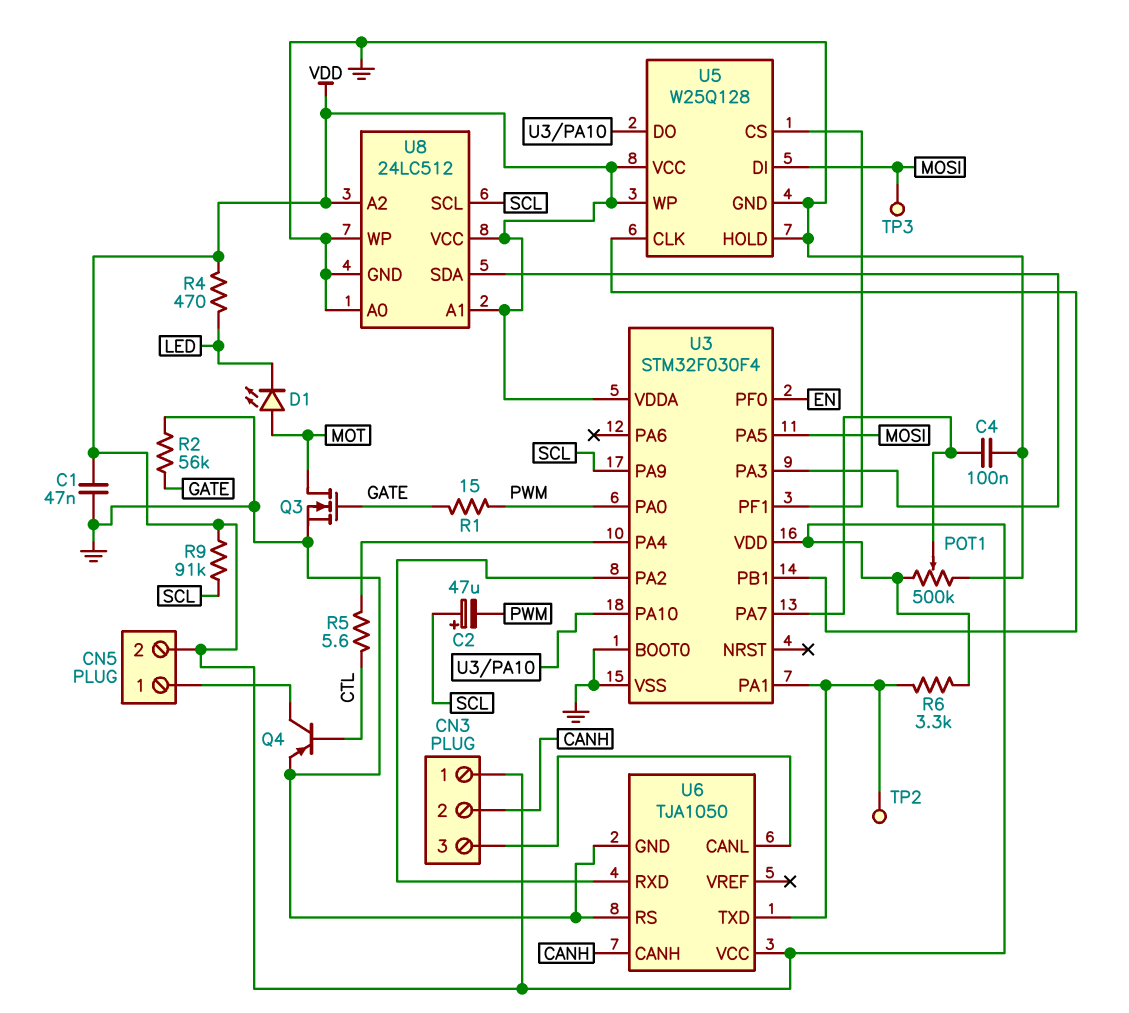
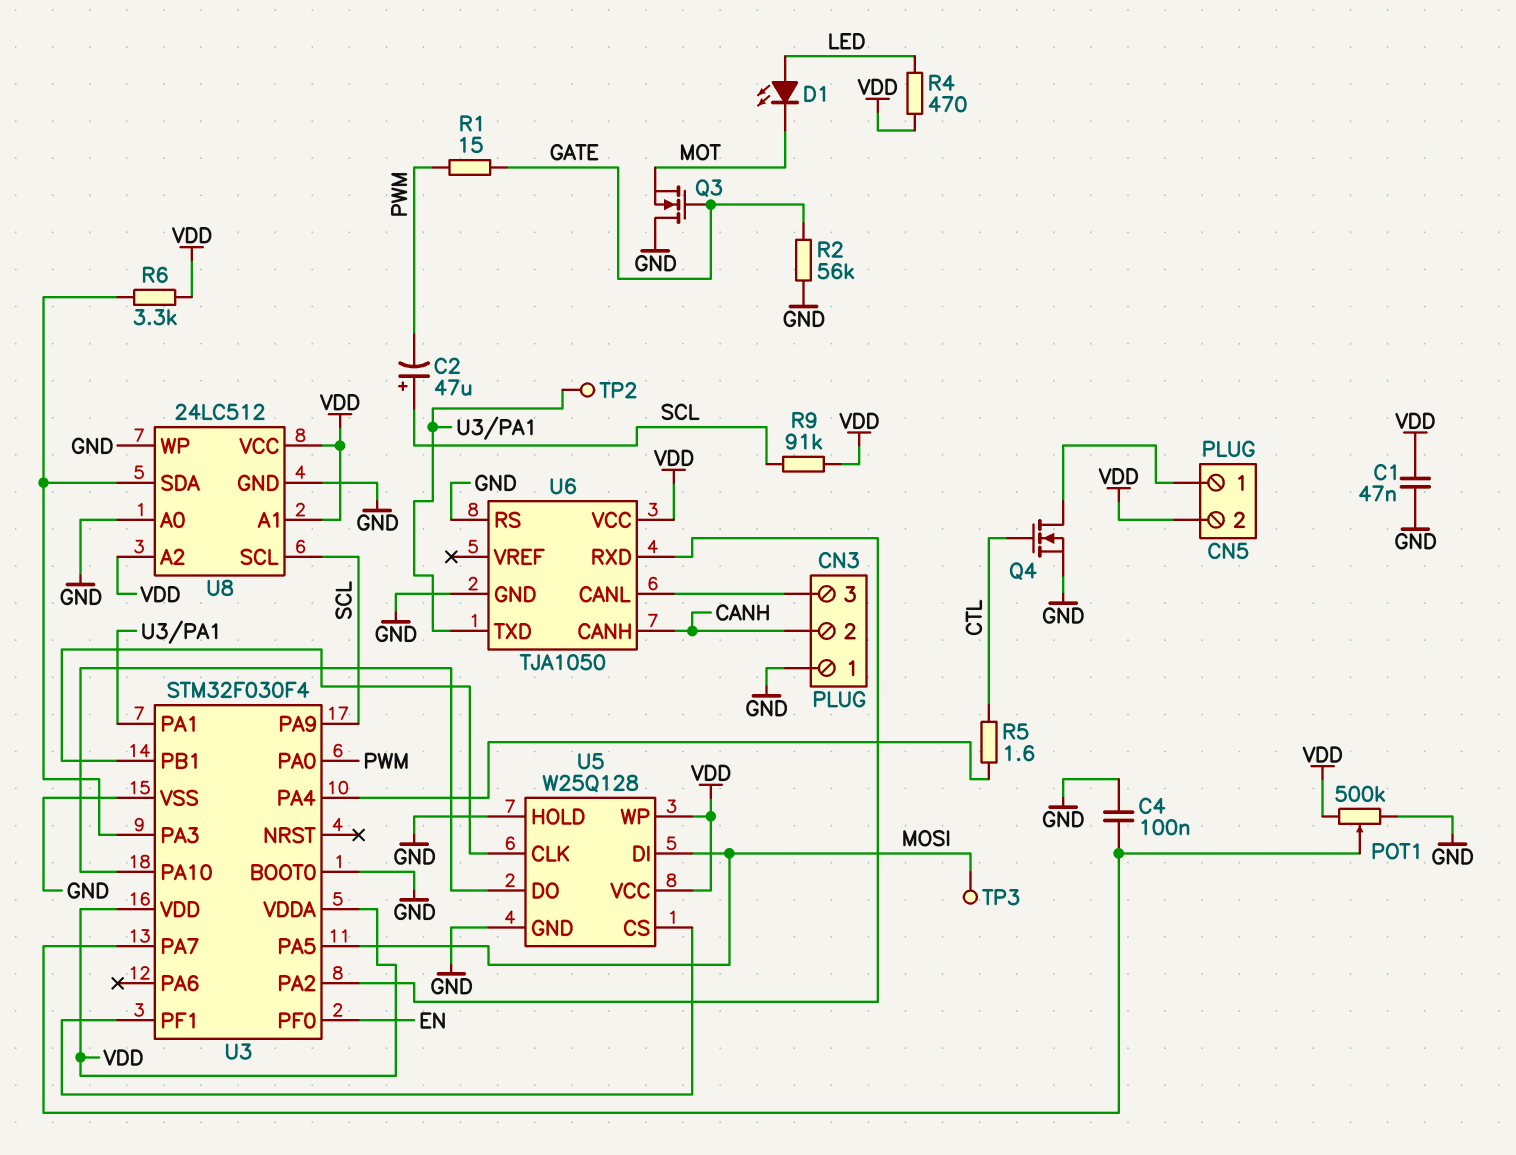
CN3 pin 1: VDD -> GND
D1: LED (A MOT, K LED) -> LED (A LED, K MOT)
Q3: NMOS (G GATE, D MOT, S GND) -> NMOS (G GATE, D GND, S MOT)
Q4: PNP (B CTL, C CN5/1, E GND) -> NMOS (G CTL, D CN5/1, S GND)
R5: 5.6 (CTL, U3/PA4) -> 1.6 (CTL, U3/PA4)
R6: 3.3k (U3/PA1, VDD) -> 3.3k (U3/PA3, VDD)

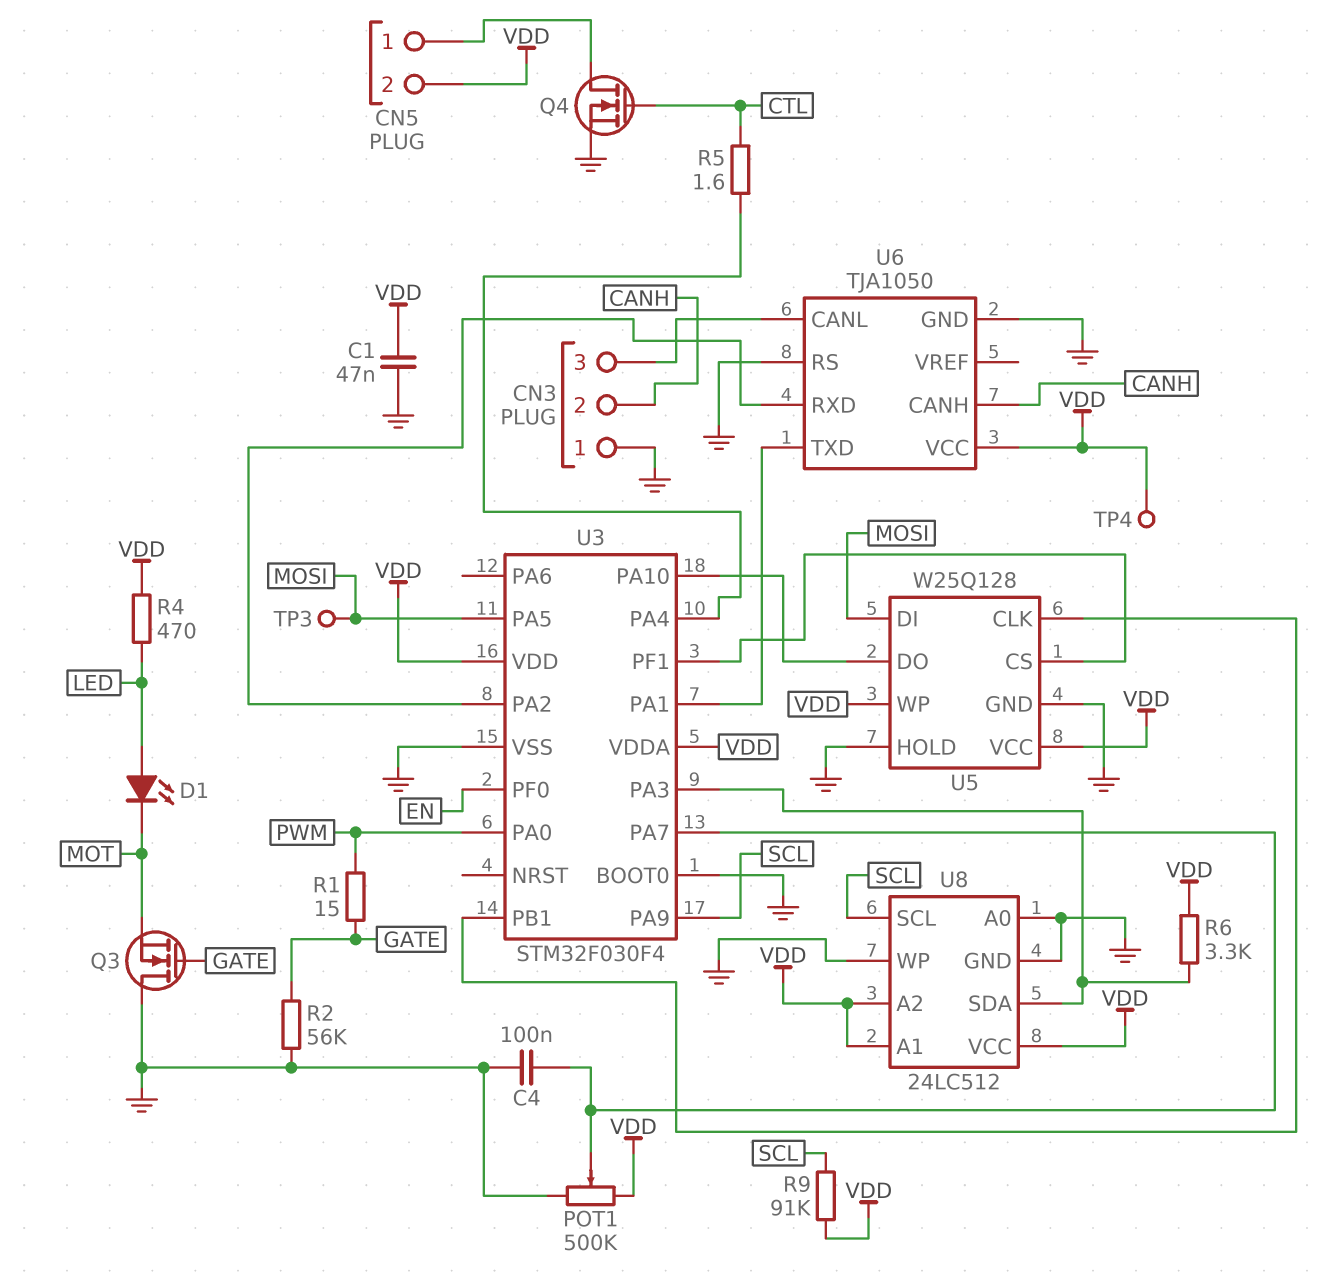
C2: 47uF (plus SCL, minus PWM) -> none
TP2: test point (U3/PA1) -> none
TP4: none -> test point (VDD)

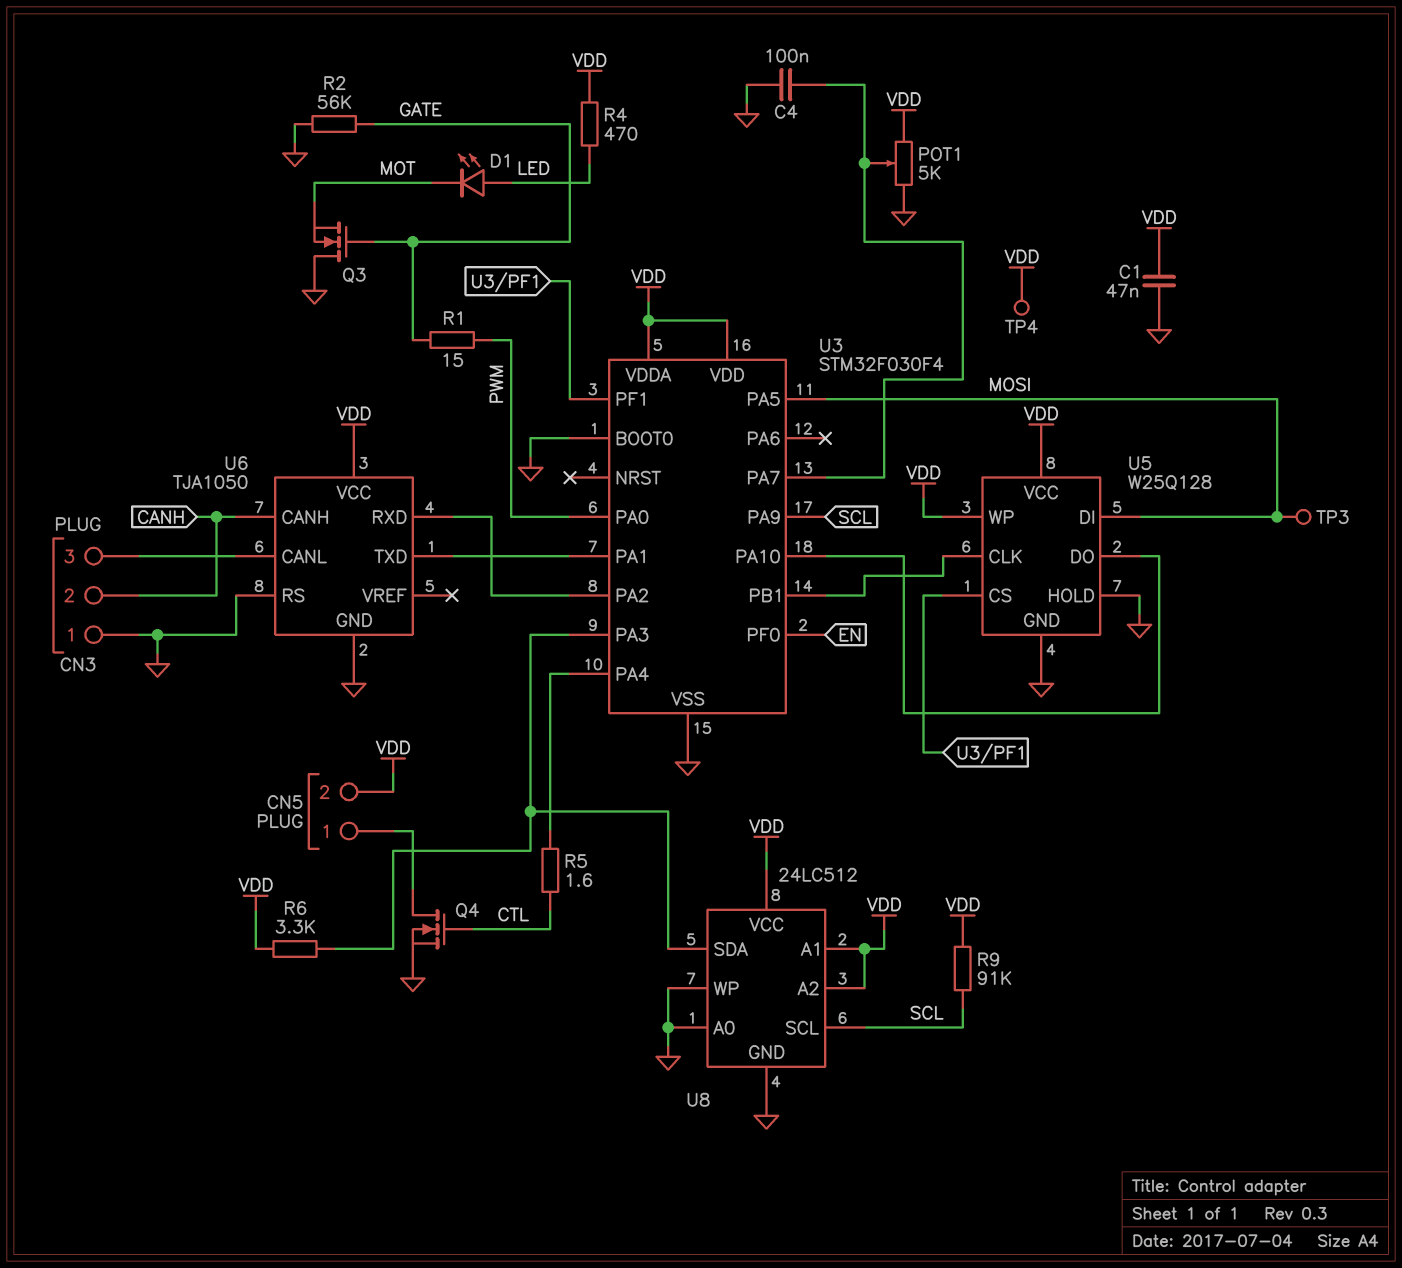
POT1: 500k (GND, VDD, wiper U3/PA7) -> 5k (GND, VDD, wiper U3/PA7)

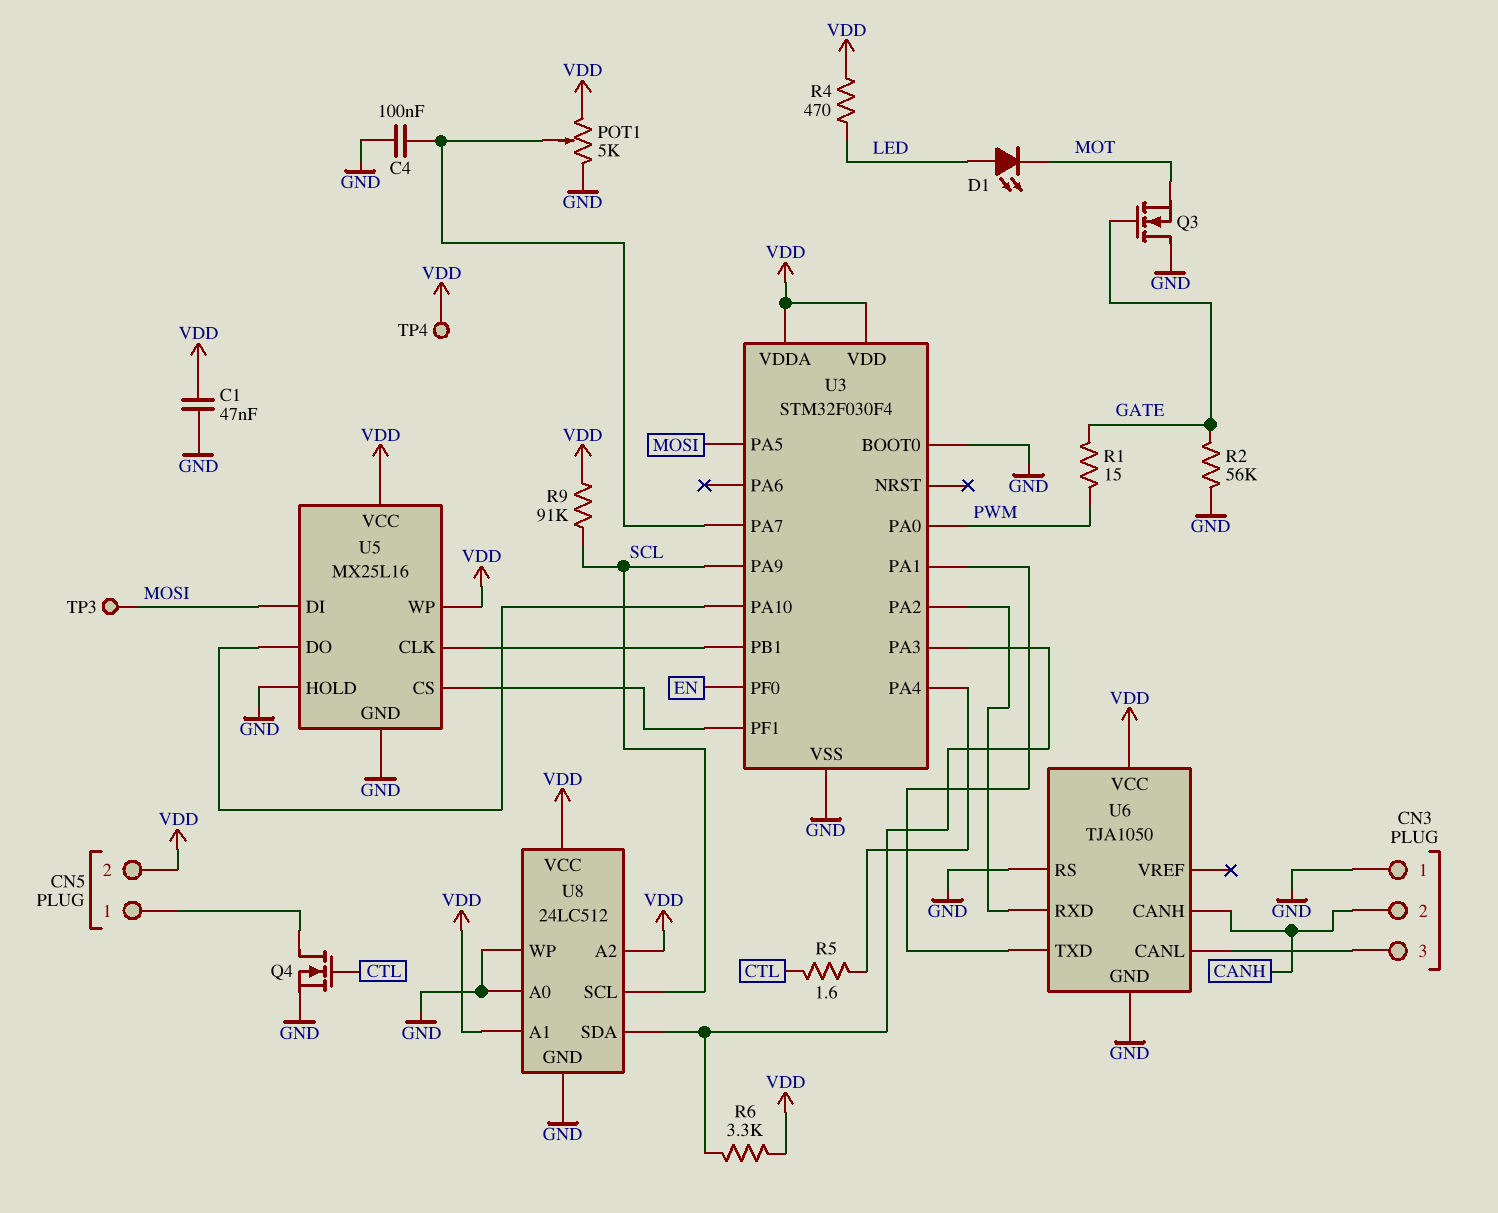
U5: W25Q128 -> MX25L16

